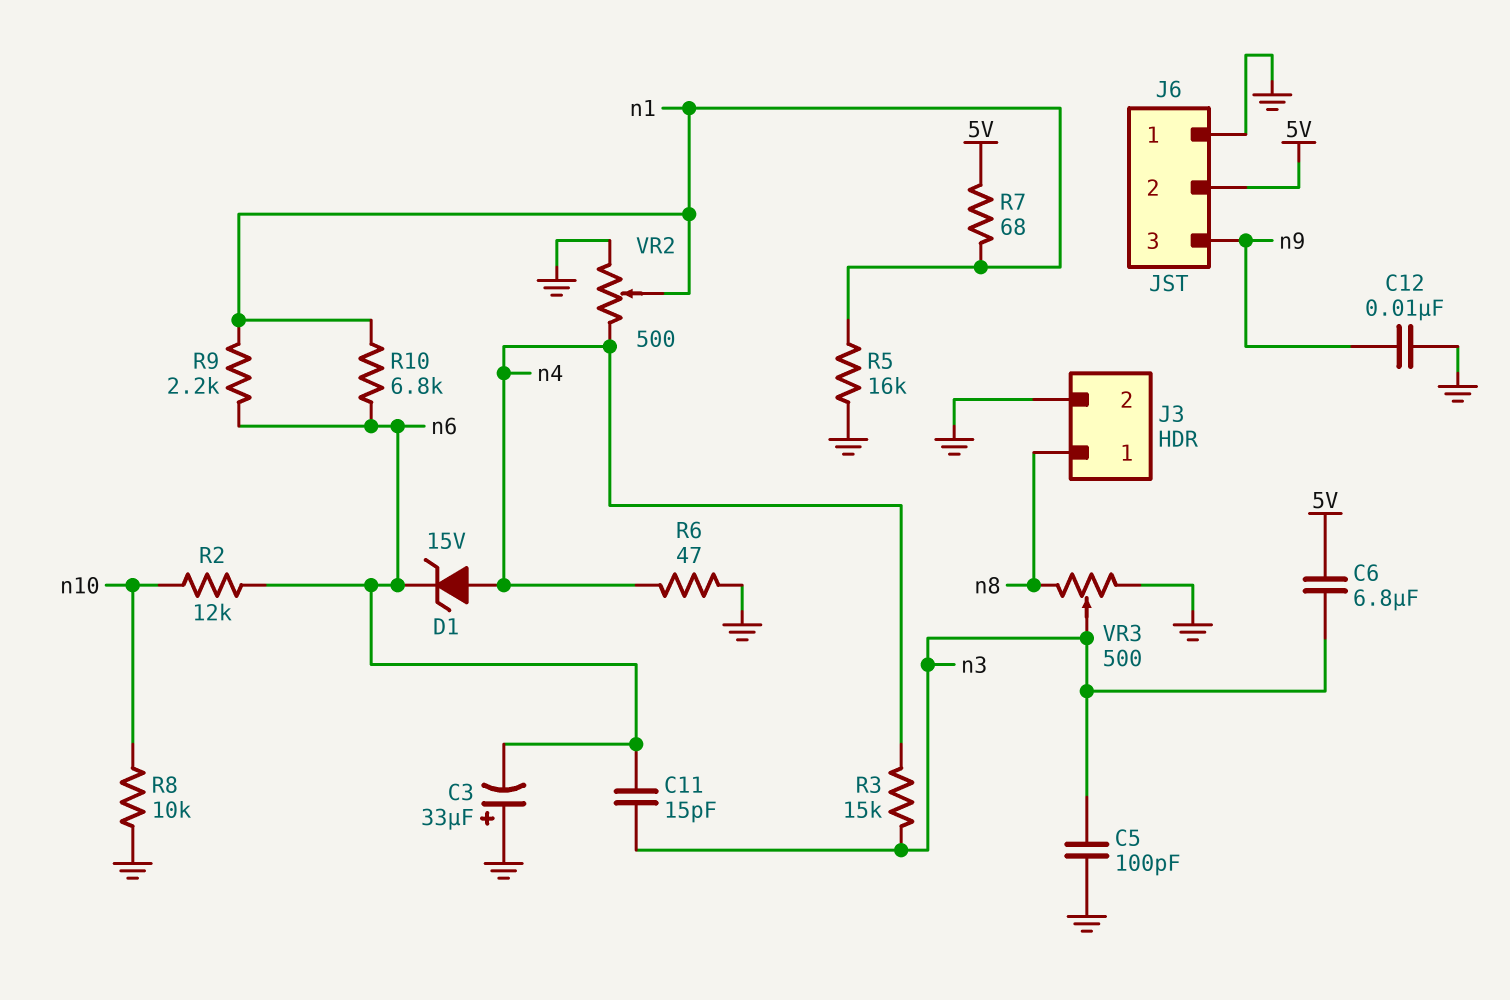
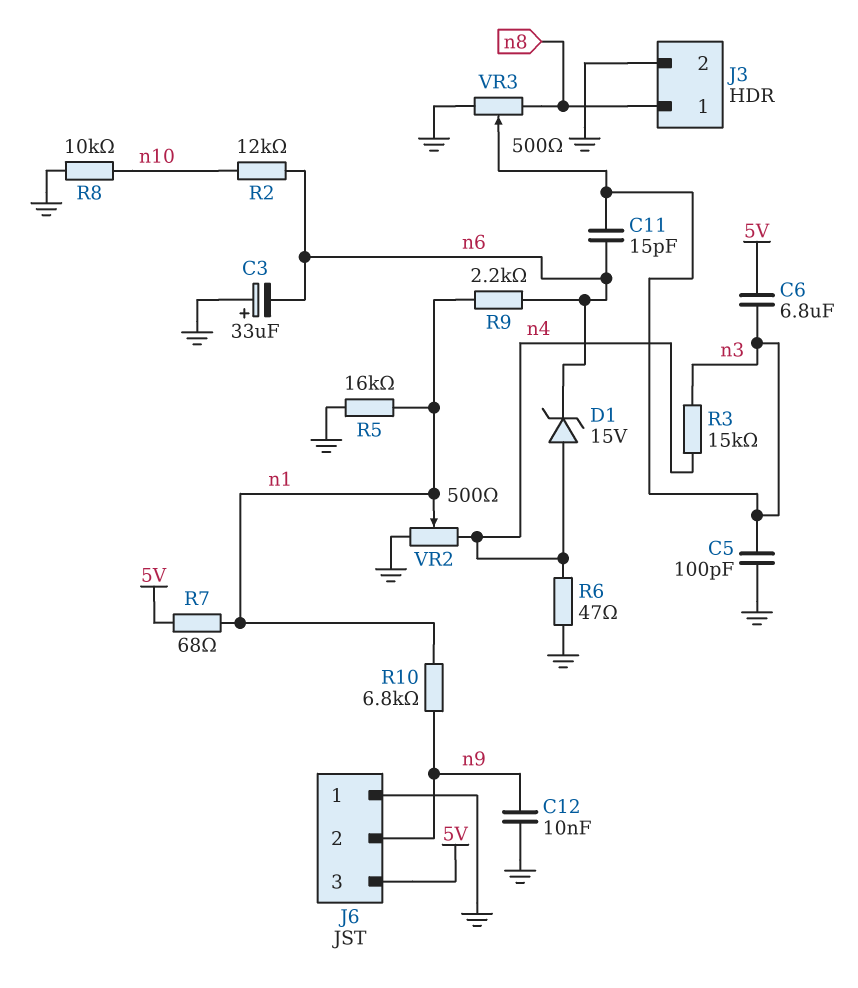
J6 pin 2: 5V -> n9
J6 pin 3: n9 -> 5V
R10: 6.8k (n1, n6) -> 6.8k (n1, n9)

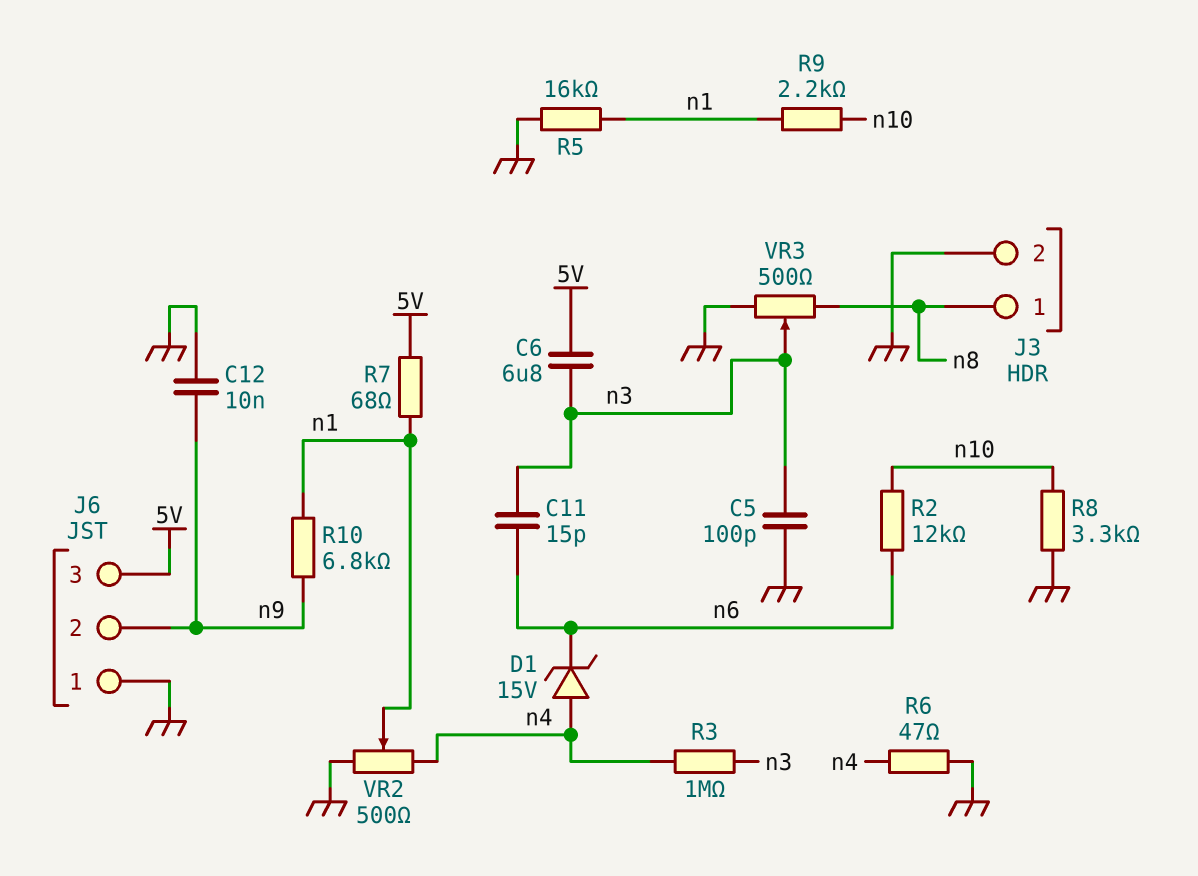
C3: 33uF (plus GND, minus n6) -> none
R3: 15k (n3, n4) -> 1M (n3, n4)
R8: 10k (GND, n10) -> 3.3k (GND, n10)
R9: 2.2k (n1, n6) -> 2.2k (n1, n10)

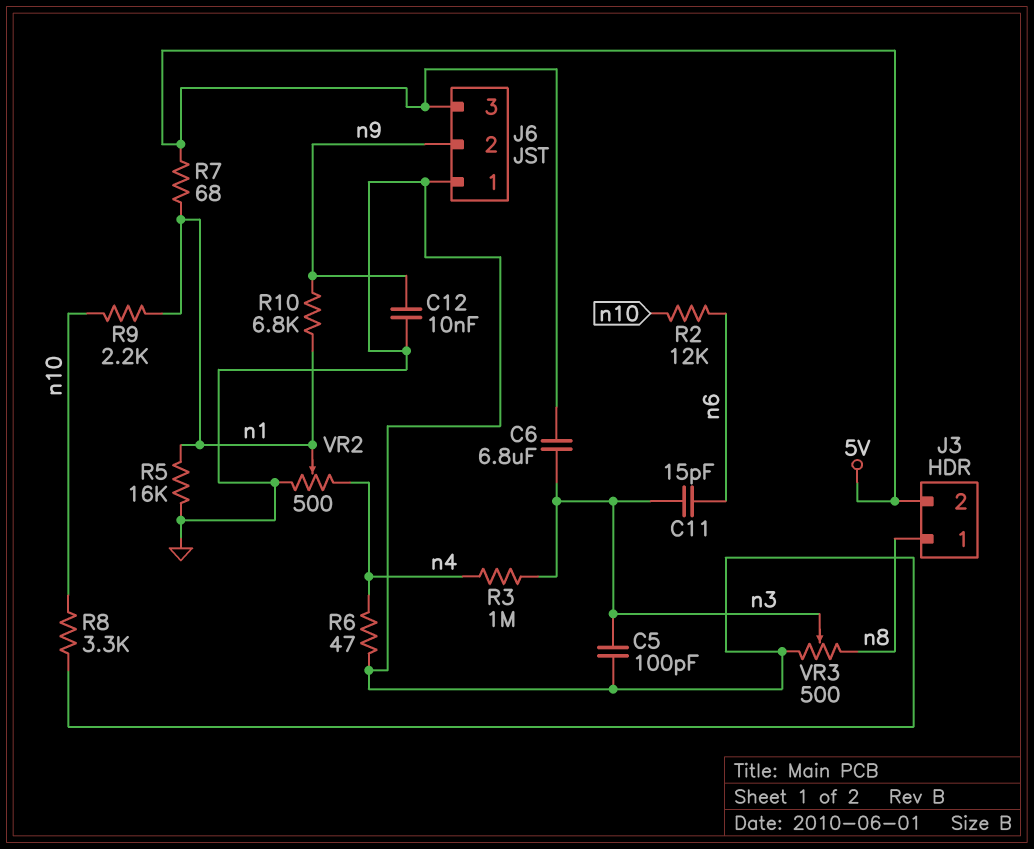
D1: zener 15V (A n4, K n6) -> none
J3 pin 2: GND -> 5V

